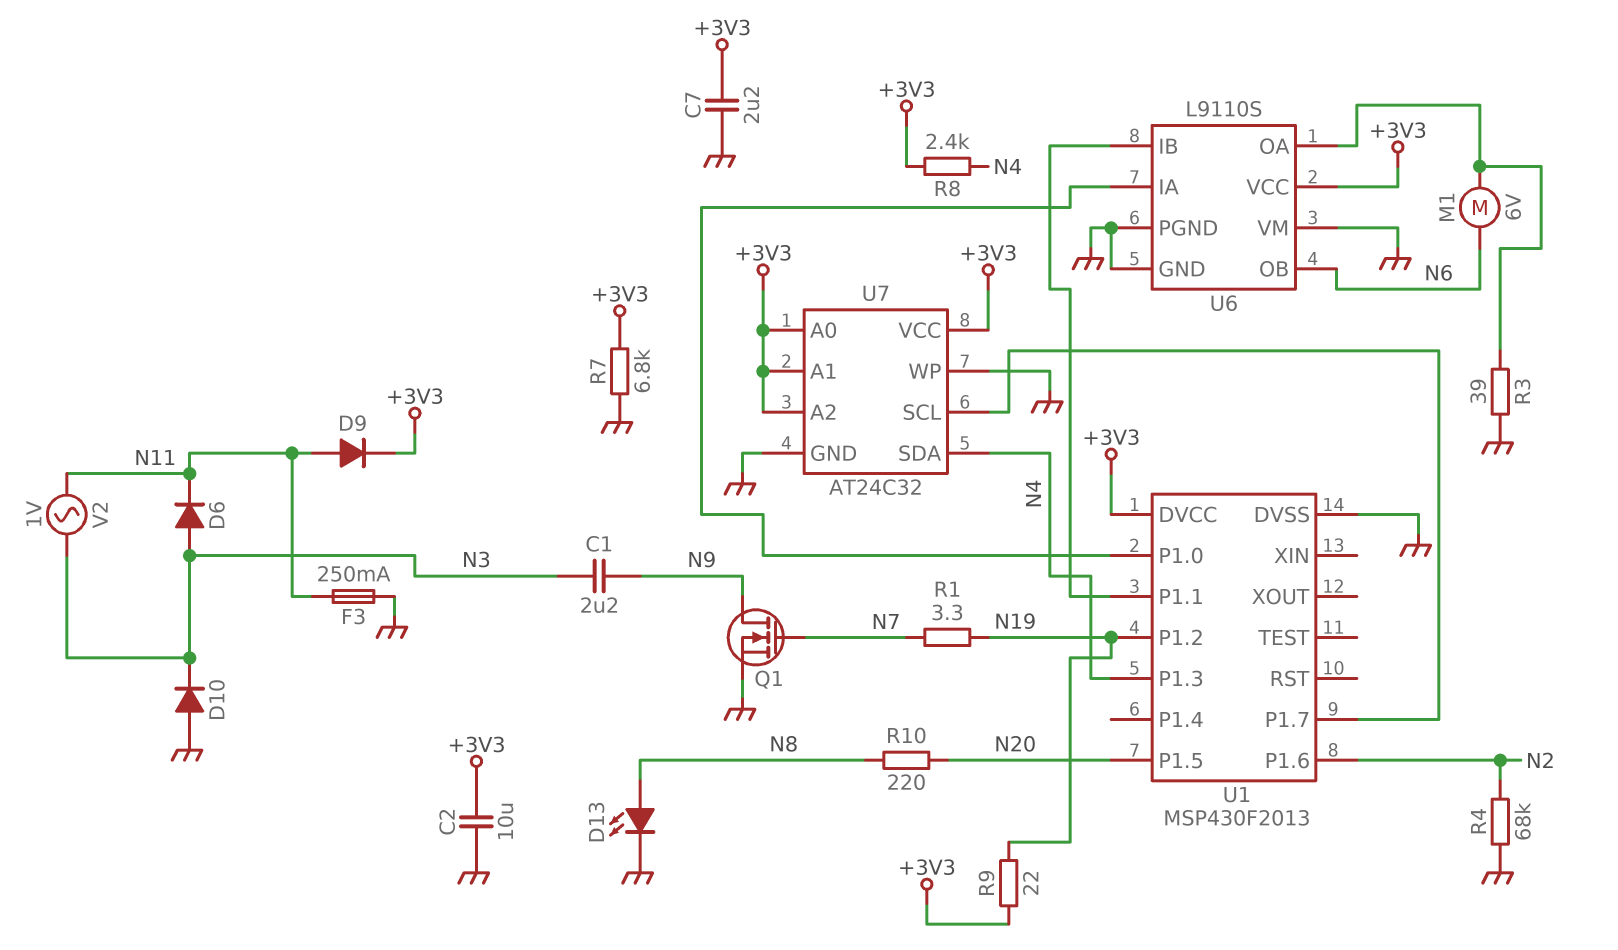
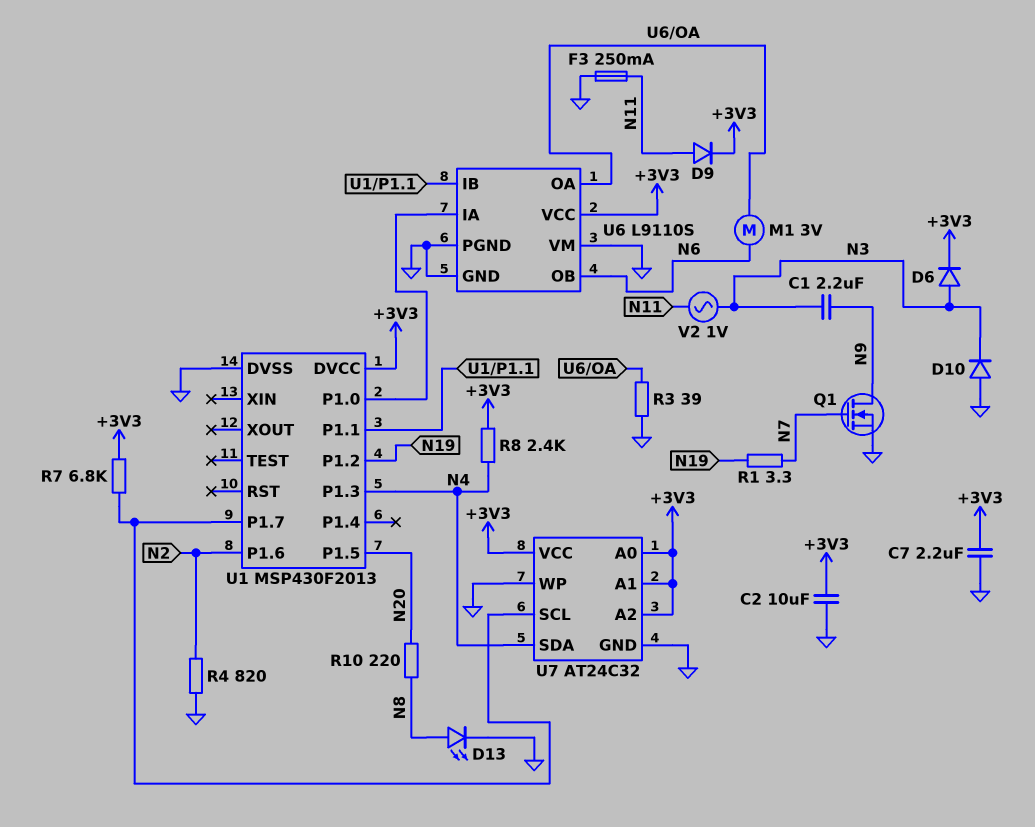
D6: diode (A N3, K N11) -> diode (A N3, K +3V3)
M1: motor 6V (N6, U6/OA) -> motor 3V (N6, U6/OA)
R4: 68k (GND, N2) -> 820 (GND, N2)
R7: 6.8k (+3V3, GND) -> 6.8k (+3V3, U1/P1.7)
R9: 22 (+3V3, N19) -> none

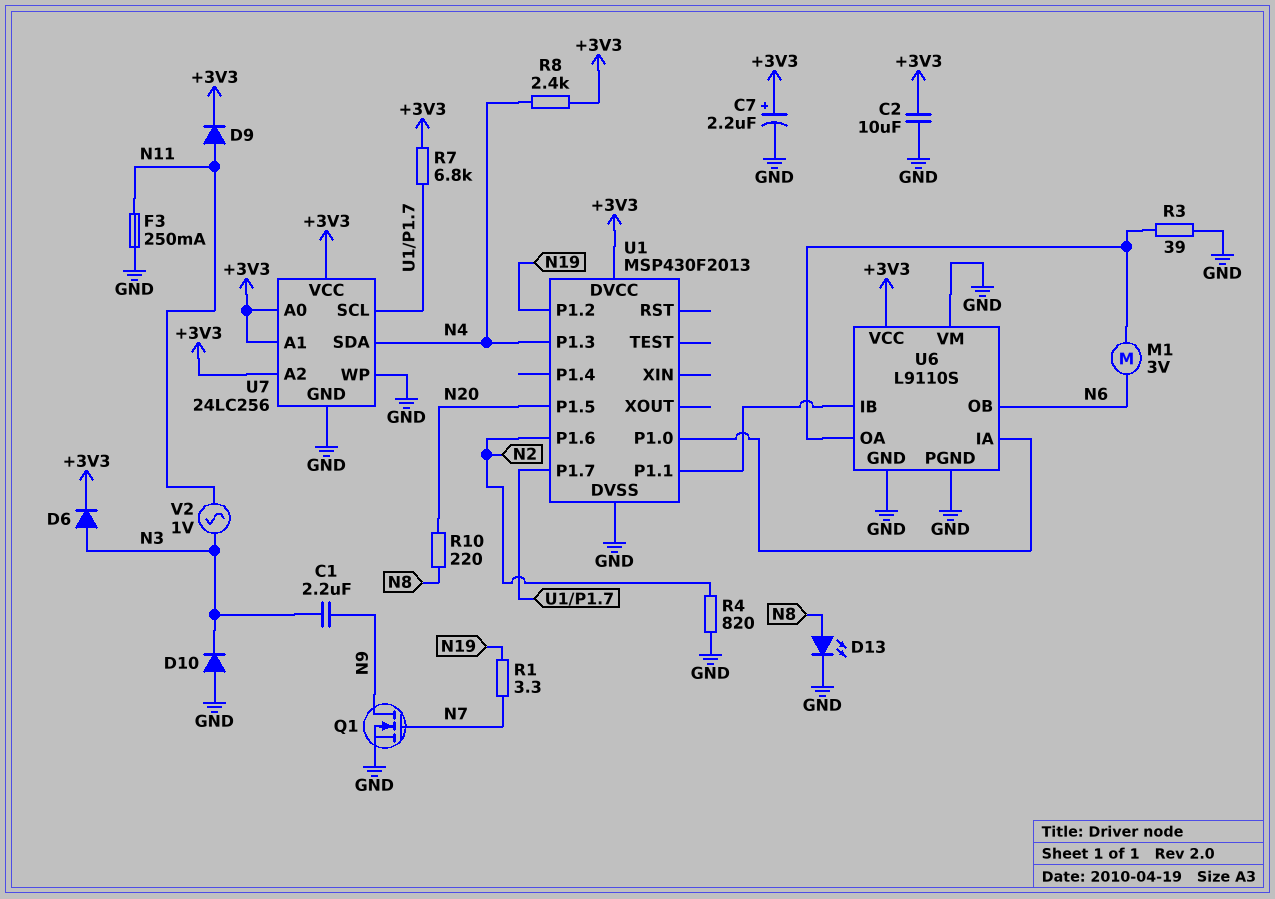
C7: 2.2uF (+3V3, GND) -> 2.2uF (plus +3V3, minus GND)
U7: AT24C32 -> 24LC256

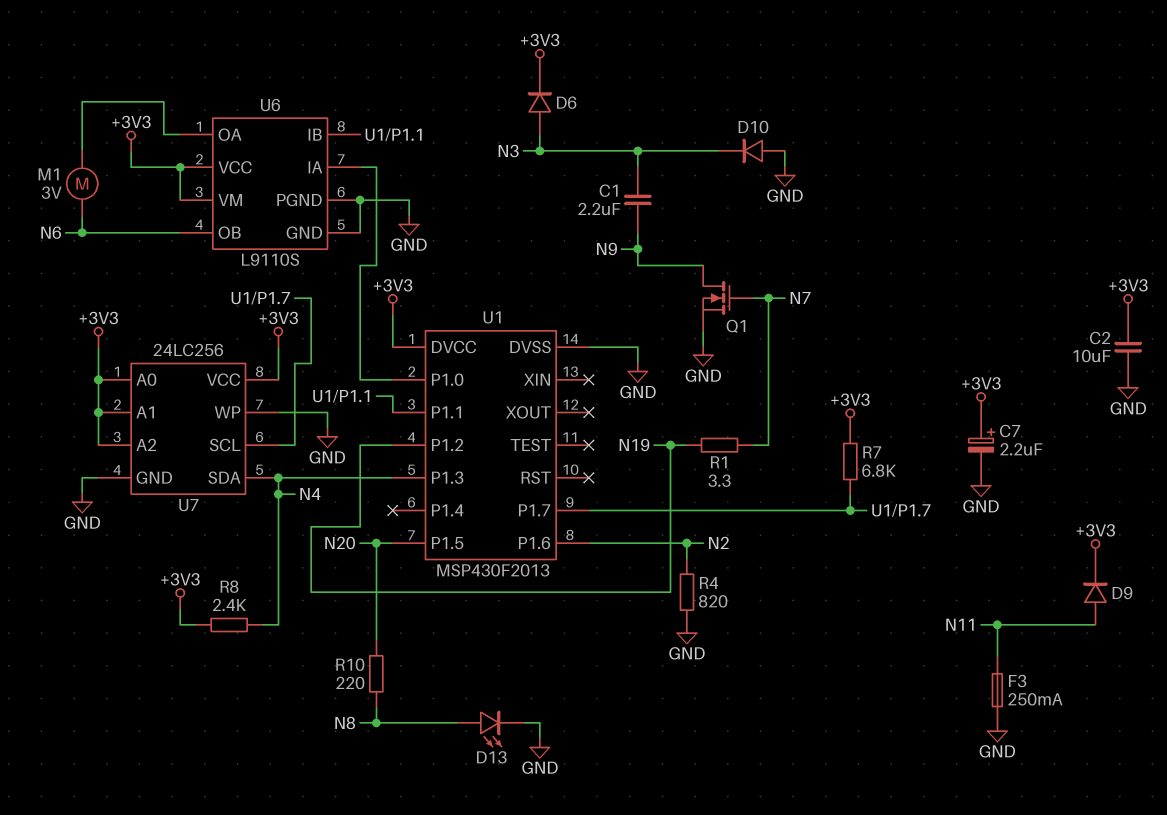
R3: 39 (GND, U6/OA) -> none
U6 pin VM: GND -> +3V3
V2: AC 1V (N3, N11) -> none

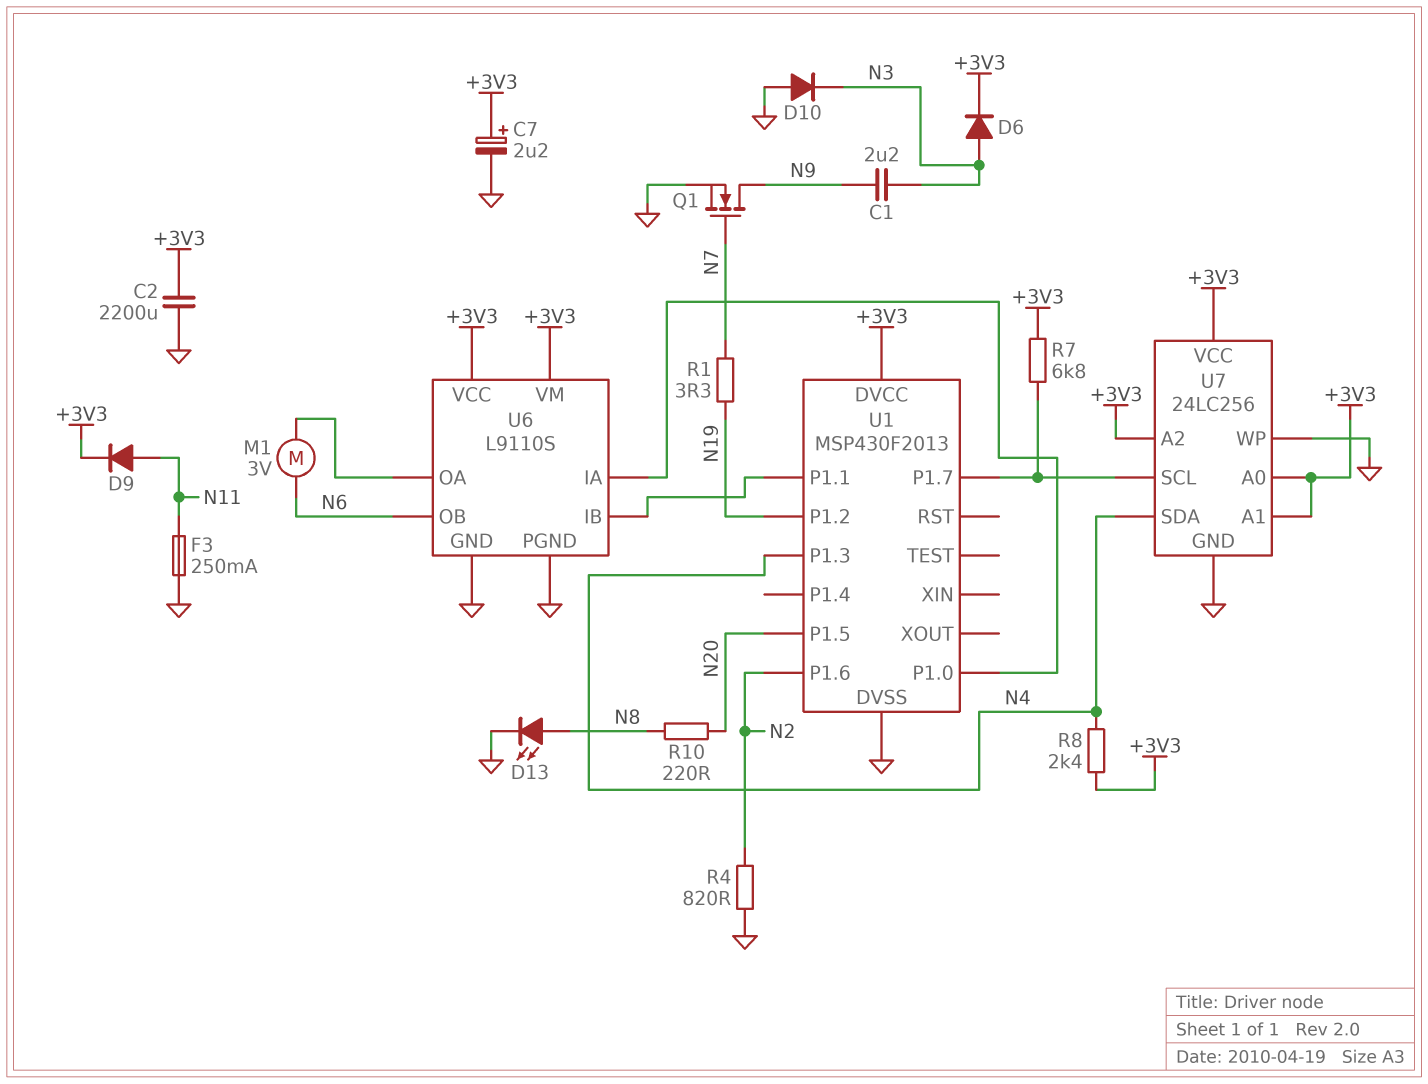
C2: 10uF (+3V3, GND) -> 2200uF (+3V3, GND)

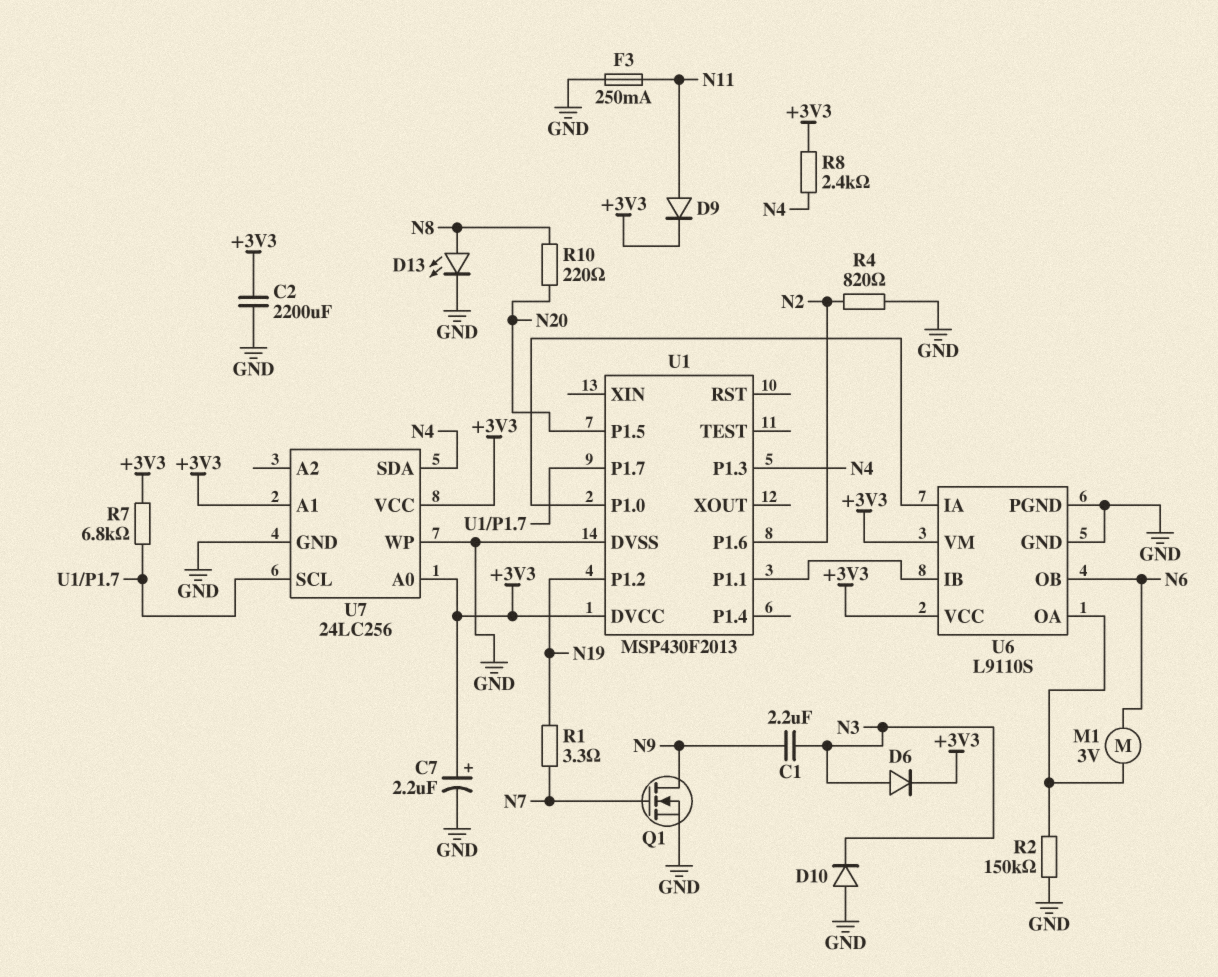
R2: none -> 150k (GND, U6/OA)
U7 pin A2: +3V3 -> none

